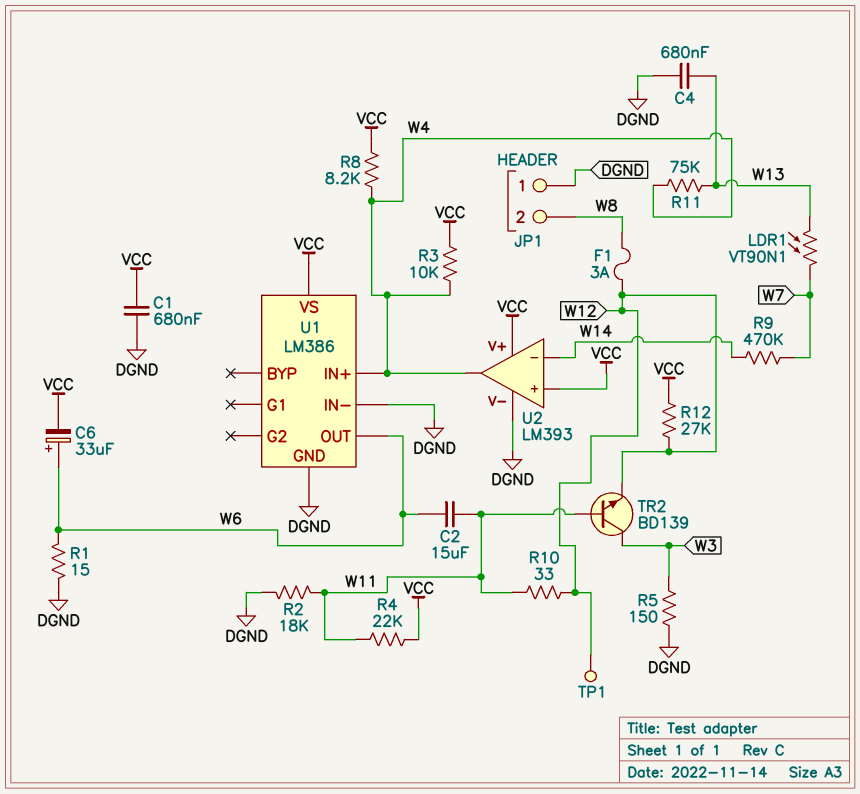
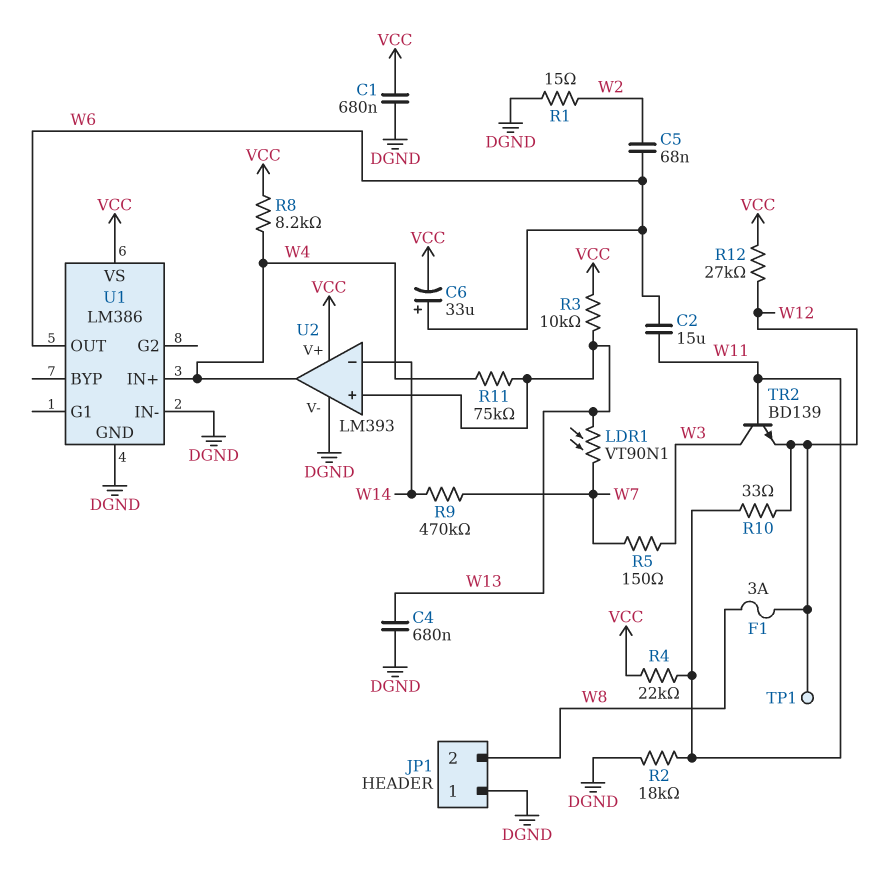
C5: none -> 68nF (W2, W6)
R1: 15 (DGND, W6) -> 15 (DGND, W2)
R3: 10k (VCC, W4) -> 10k (VCC, W13)
R5: 150 (DGND, W3) -> 150 (W3, W7)
U2 pin in+: VCC -> W13

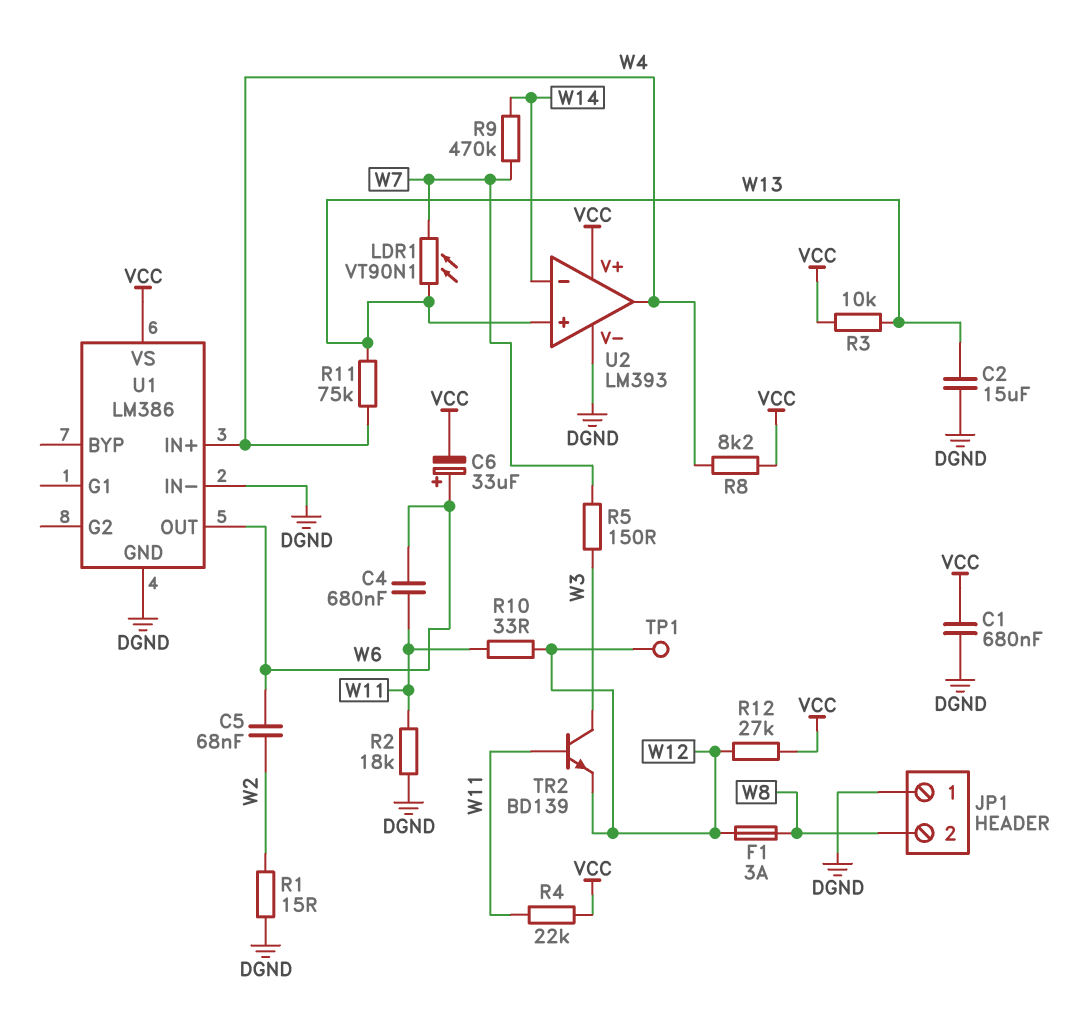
C2: 15uF (W6, W11) -> 15uF (DGND, W13)
C4: 680nF (DGND, W13) -> 680nF (W6, W11)

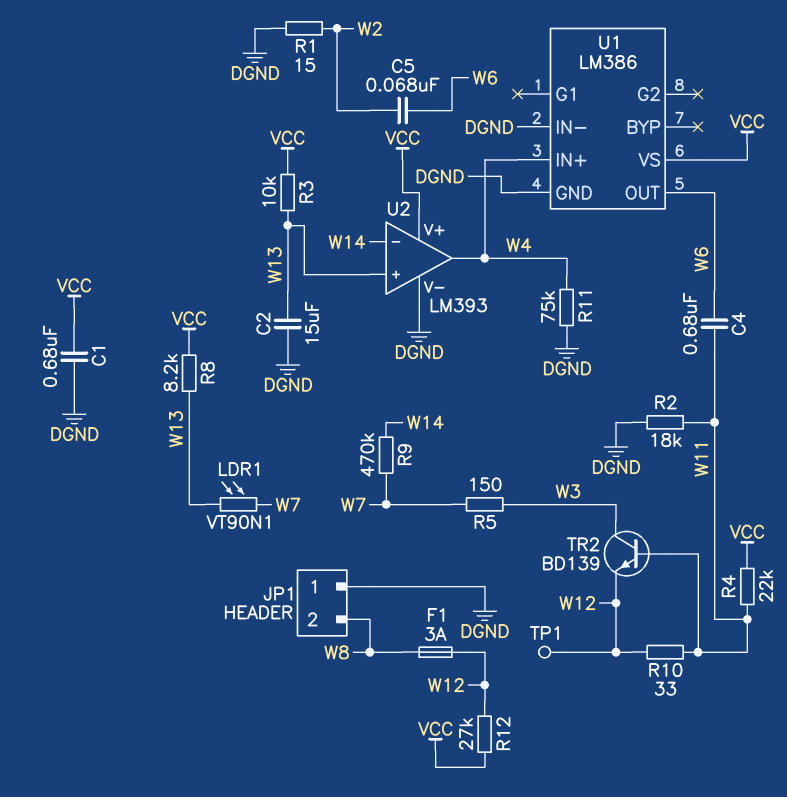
C6: 33uF (plus W6, minus VCC) -> none
R8: 8.2k (VCC, W4) -> 8.2k (VCC, W13)
R11: 75k (W4, W13) -> 75k (DGND, W4)

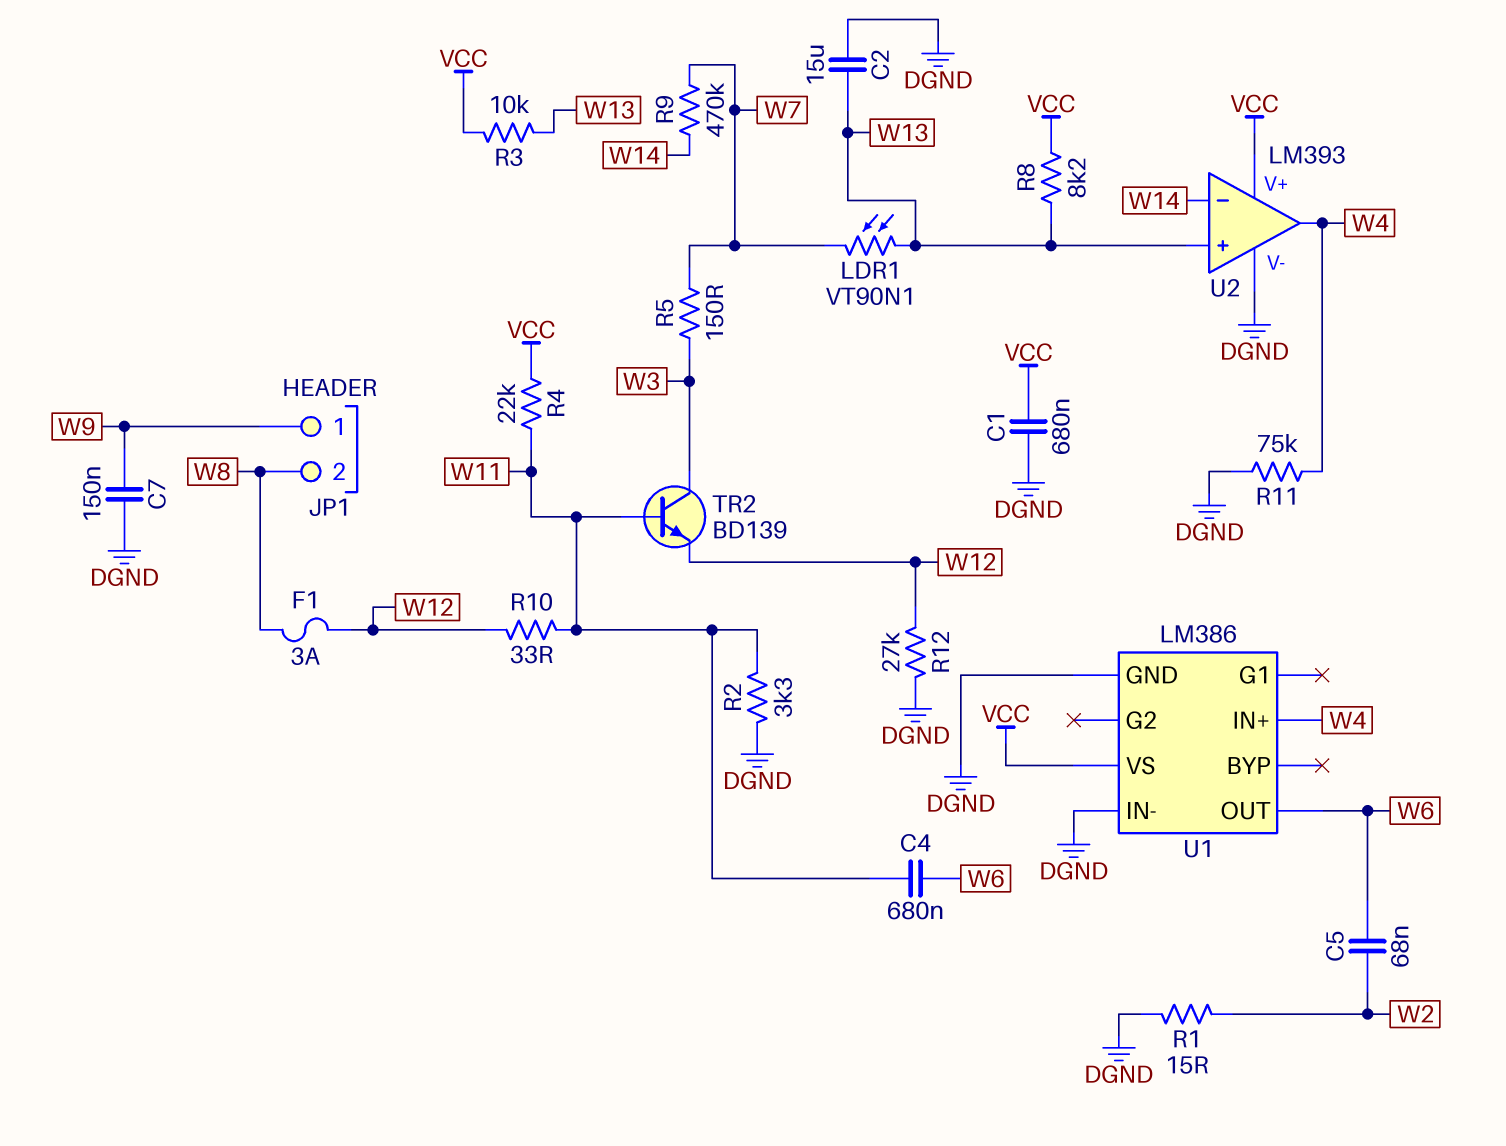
C7: none -> 150nF (DGND, W9)
JP1 pin 1: DGND -> W9
R2: 18k (DGND, W11) -> 3.3k (DGND, W11)
R12: 27k (VCC, W12) -> 27k (DGND, W12)
TP1: test point (W12) -> none

